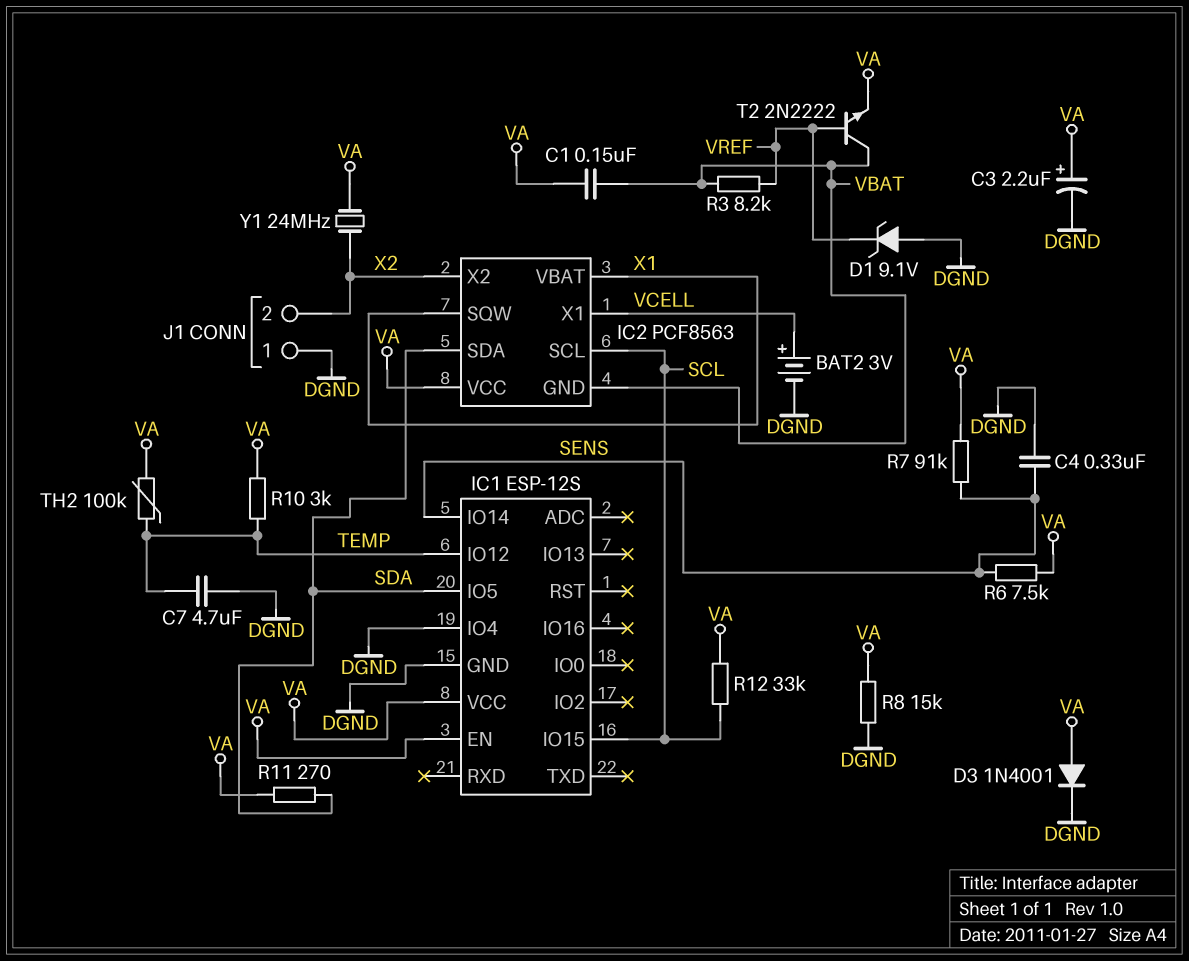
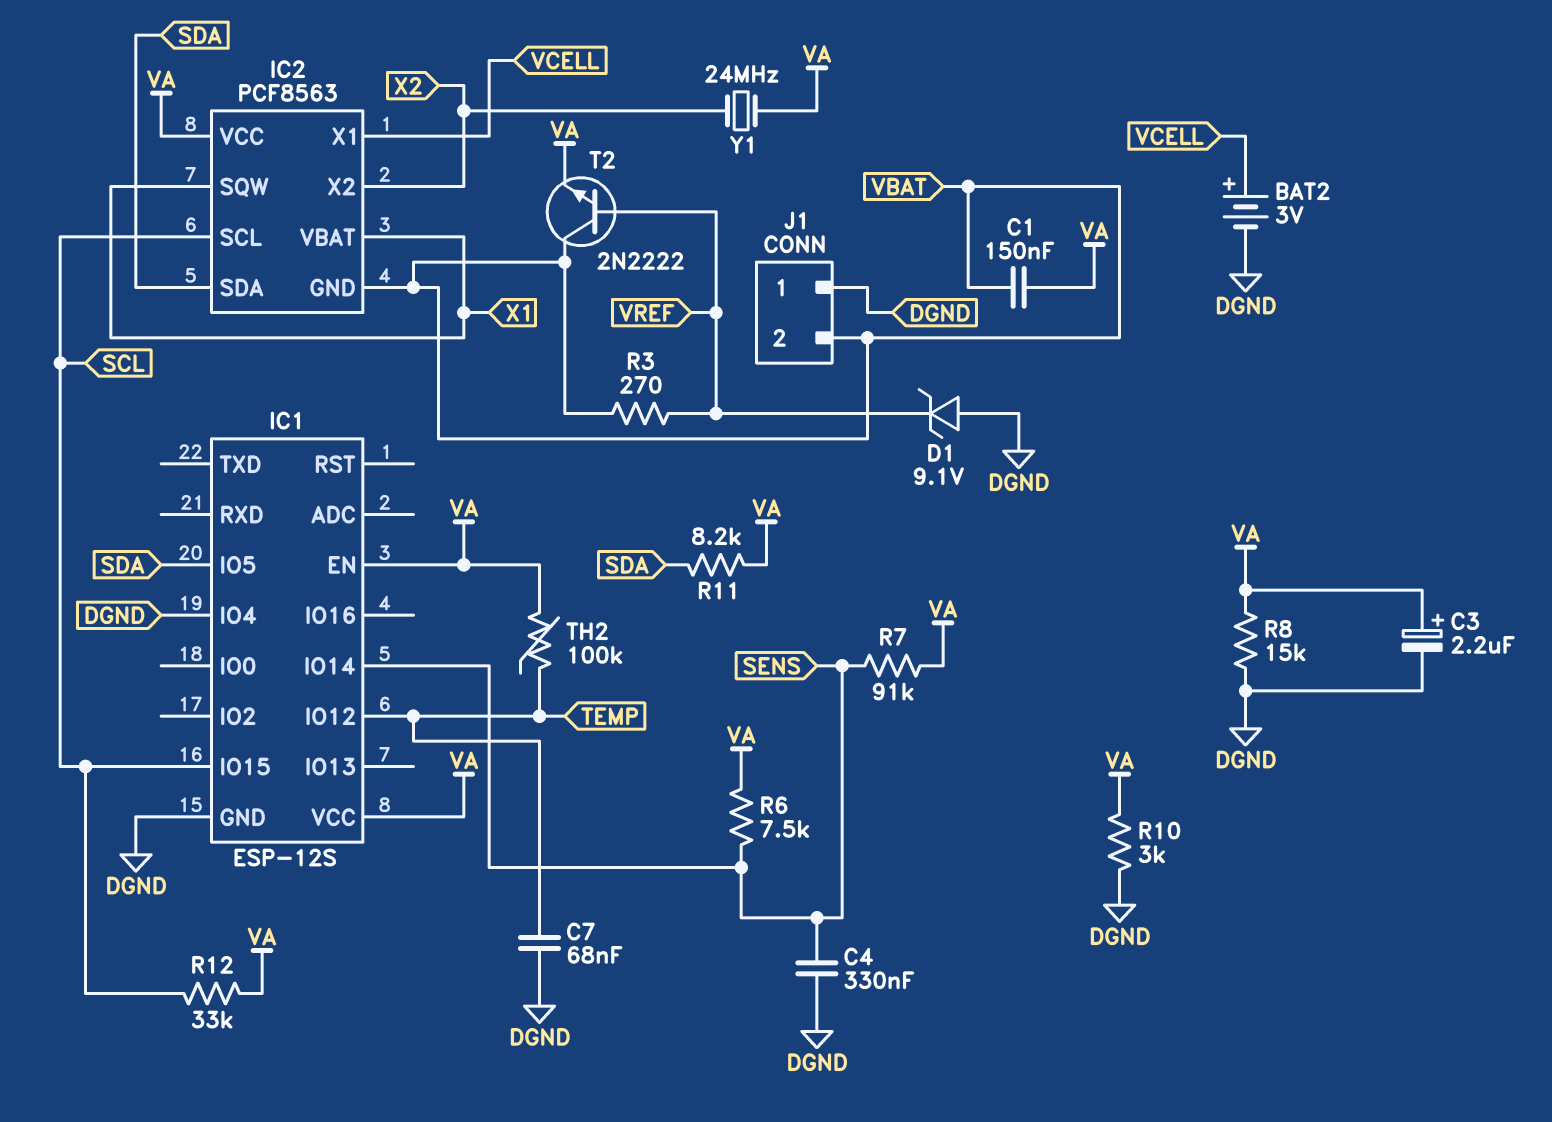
C7: 4.7uF (DGND, TEMP) -> 68nF (DGND, TEMP)
D3: diode 1N4001 (A VA, K DGND) -> none
J1 pin 2: X2 -> VBAT
R3: 8.2k (VBAT, VREF) -> 270 (VBAT, VREF)
R10: 3k (TEMP, VA) -> 3k (DGND, VA)
R11: 270 (SDA, VA) -> 8.2k (SDA, VA)

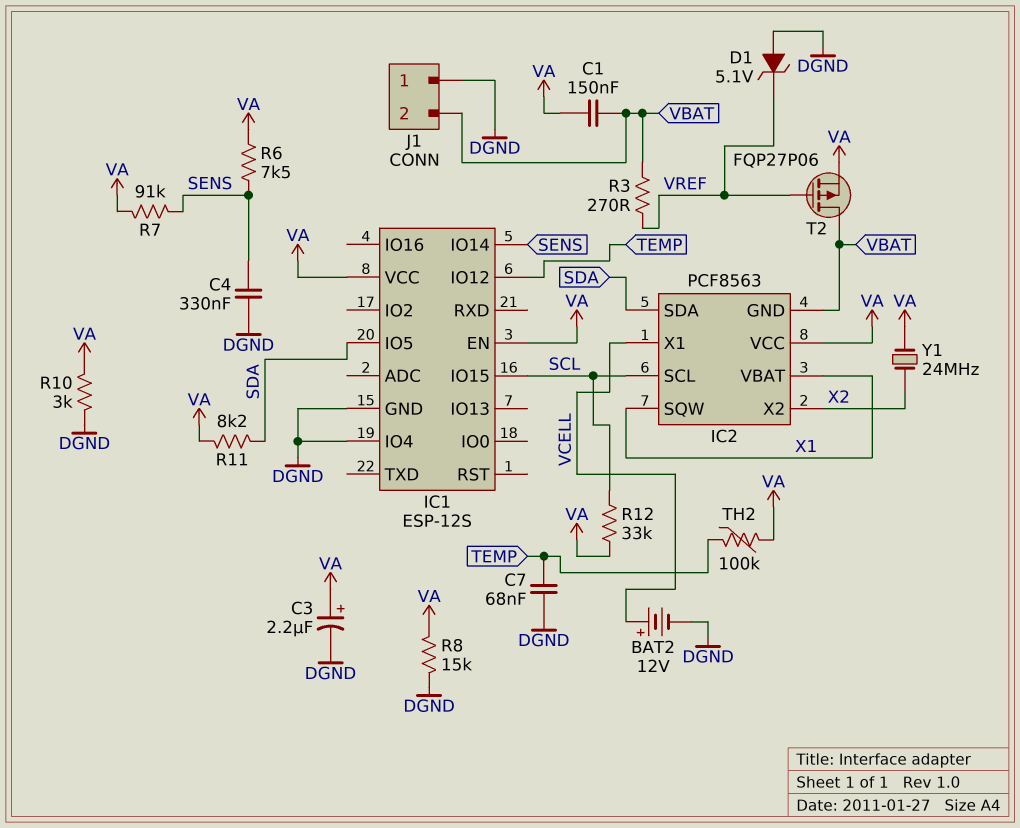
BAT2: 3V (plus VCELL, minus DGND) -> 12V (plus VCELL, minus DGND)
D1: zener 9.1V (A DGND, K VREF) -> zener 5.1V (A DGND, K VREF)
T2: NPN 2N2222 (B VREF, C VBAT, E VA) -> PMOS FQP27P06 (G VREF, D VBAT, S VA)

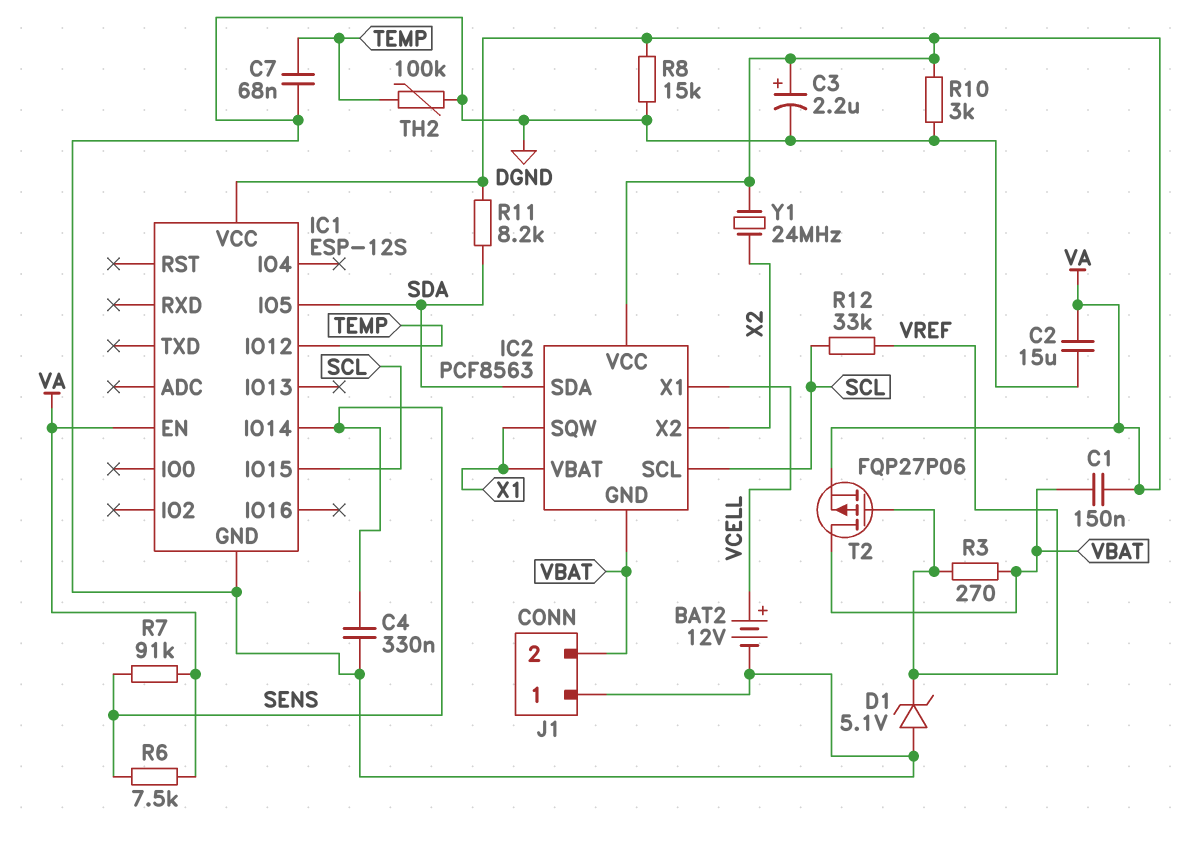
C2: none -> 15uF (DGND, VA)
IC1 pin IO4: DGND -> none
R12: 33k (SCL, VA) -> 33k (SCL, VREF)
TH2: 100k (TEMP, VA) -> 100k (DGND, TEMP)

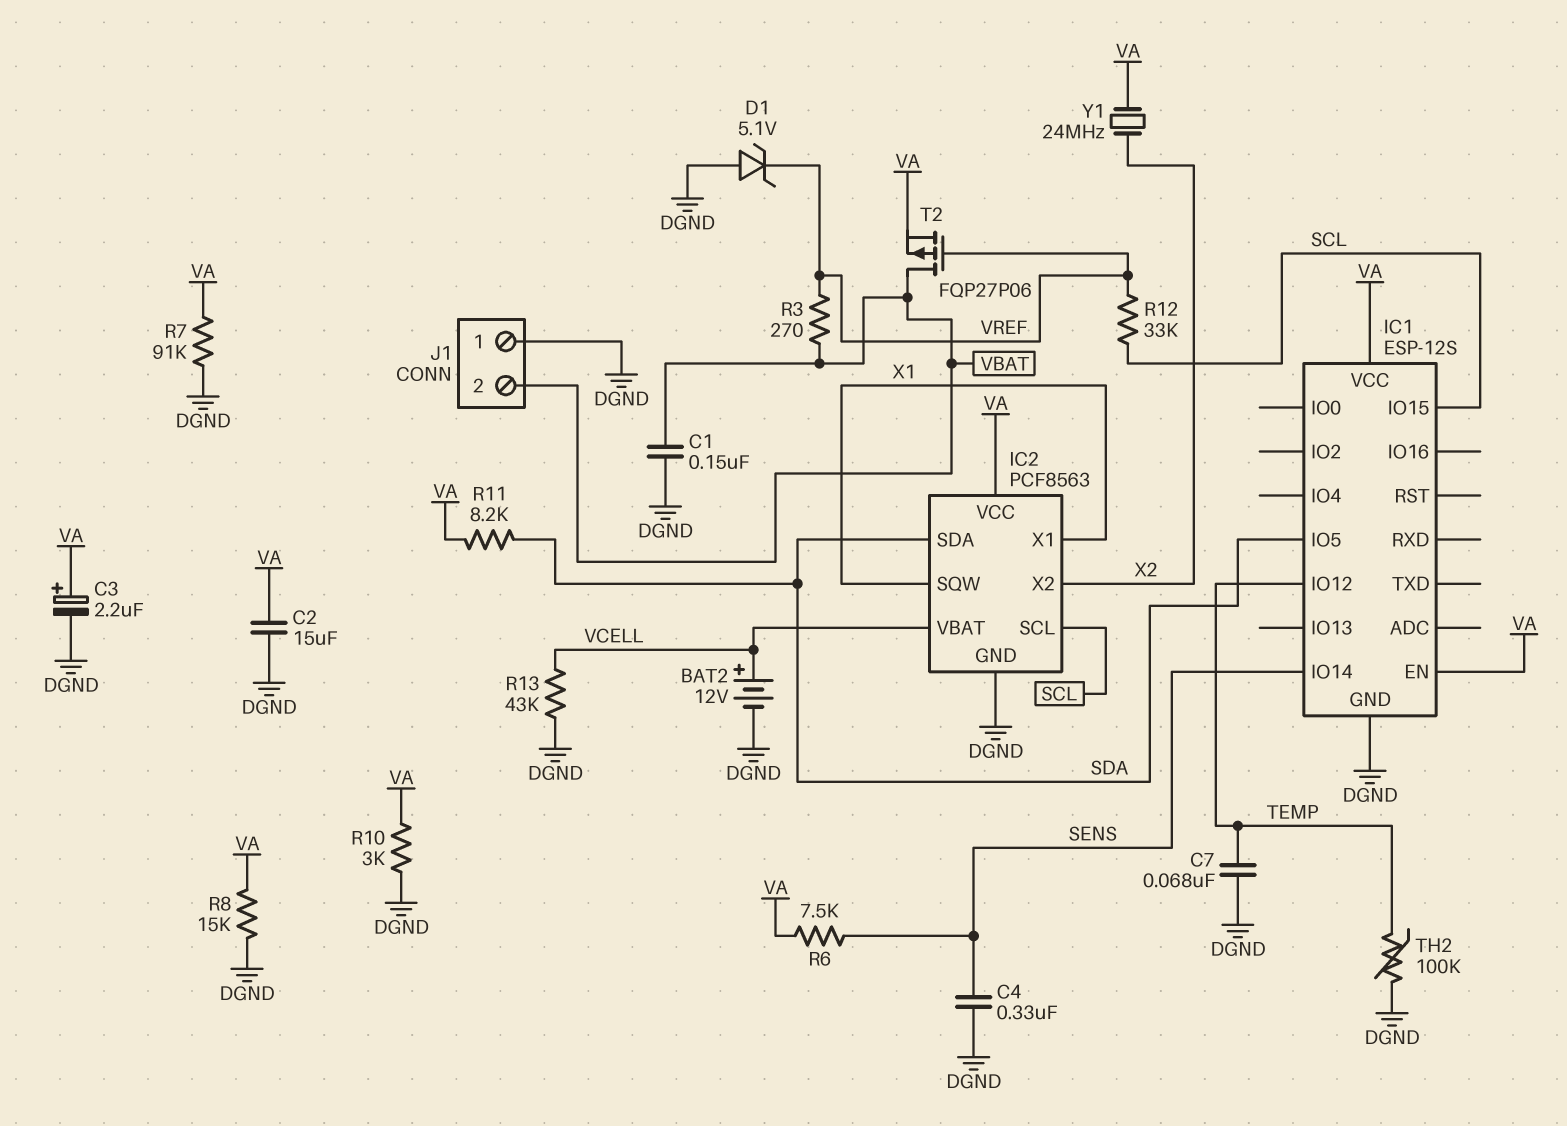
C1: 150nF (VA, VBAT) -> 150nF (DGND, VBAT)
IC2 pin GND: VBAT -> DGND
IC2 pin VBAT: X1 -> VCELL
IC2 pin X1: VCELL -> X1
R7: 91k (SENS, VA) -> 91k (DGND, VA)
R13: none -> 43k (DGND, VCELL)

